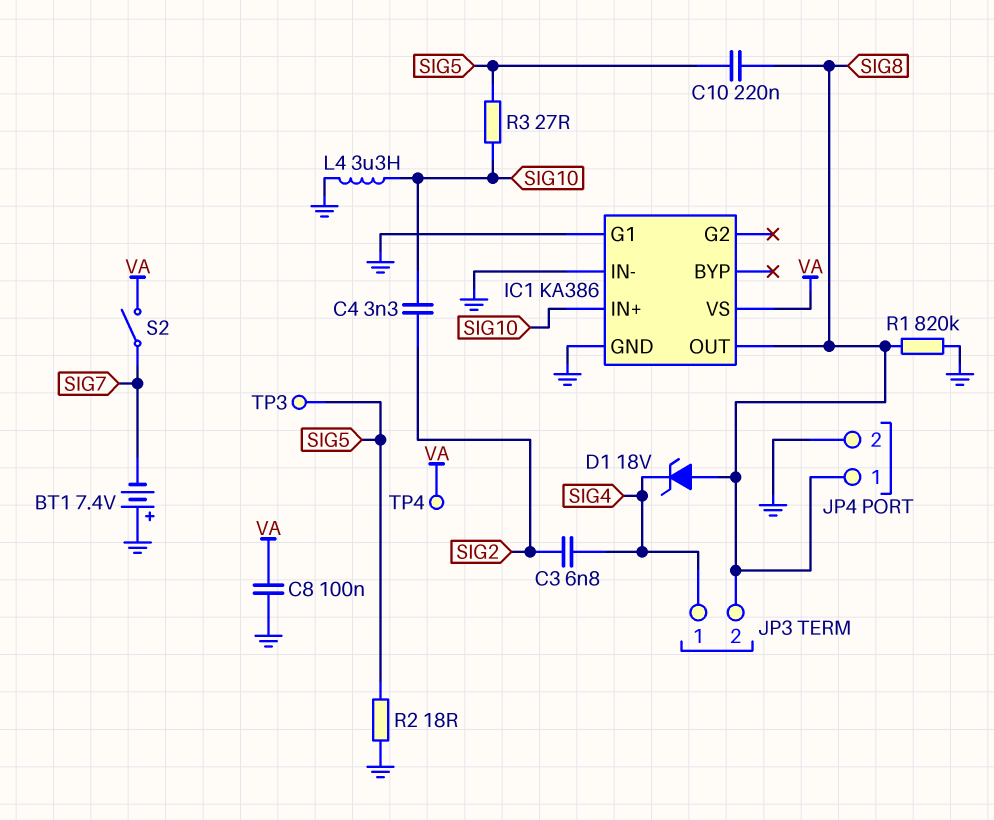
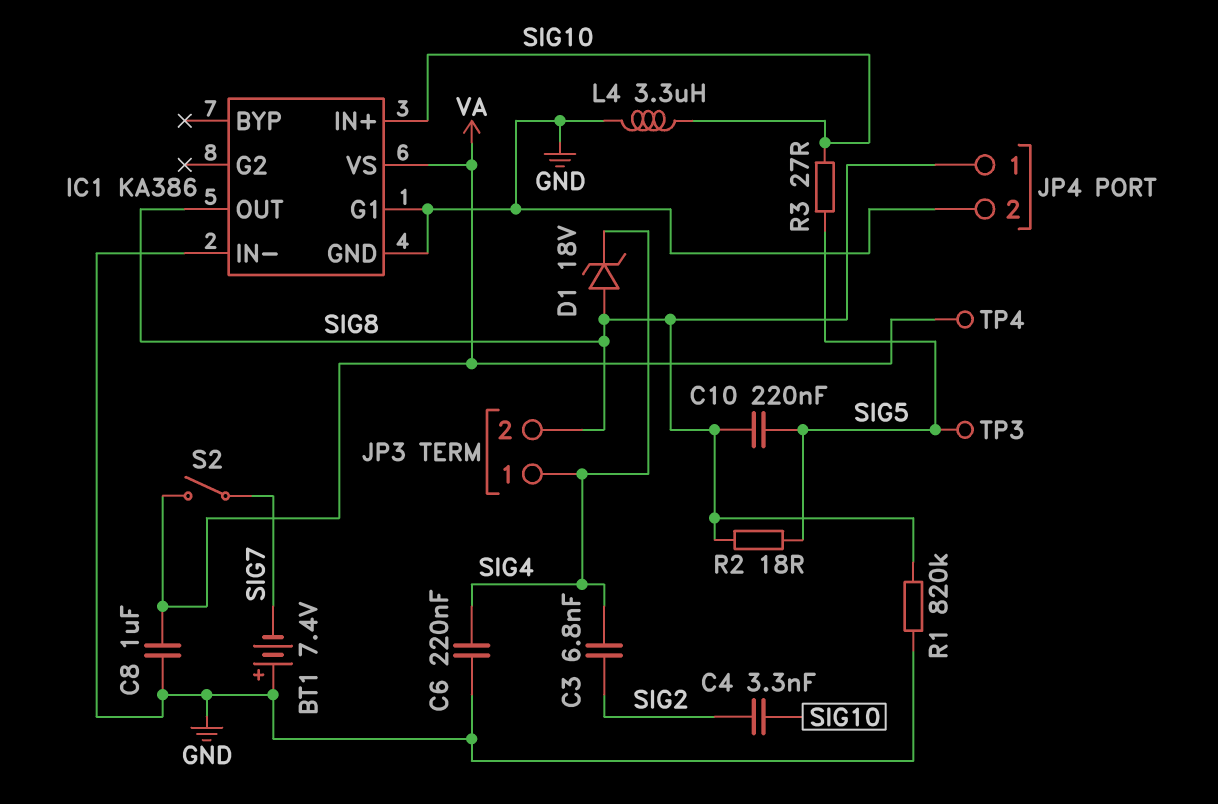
C6: none -> 220nF (GND, SIG4)
C8: 100nF (GND, VA) -> 1uF (GND, VA)
R2: 18 (GND, SIG5) -> 18 (SIG5, SIG8)

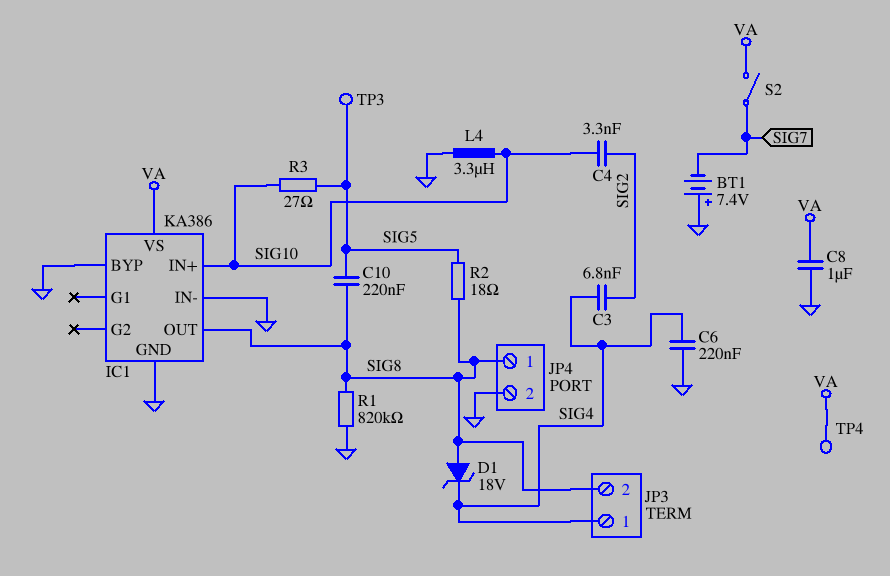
IC1 pin BYP: none -> GND
IC1 pin G1: GND -> none

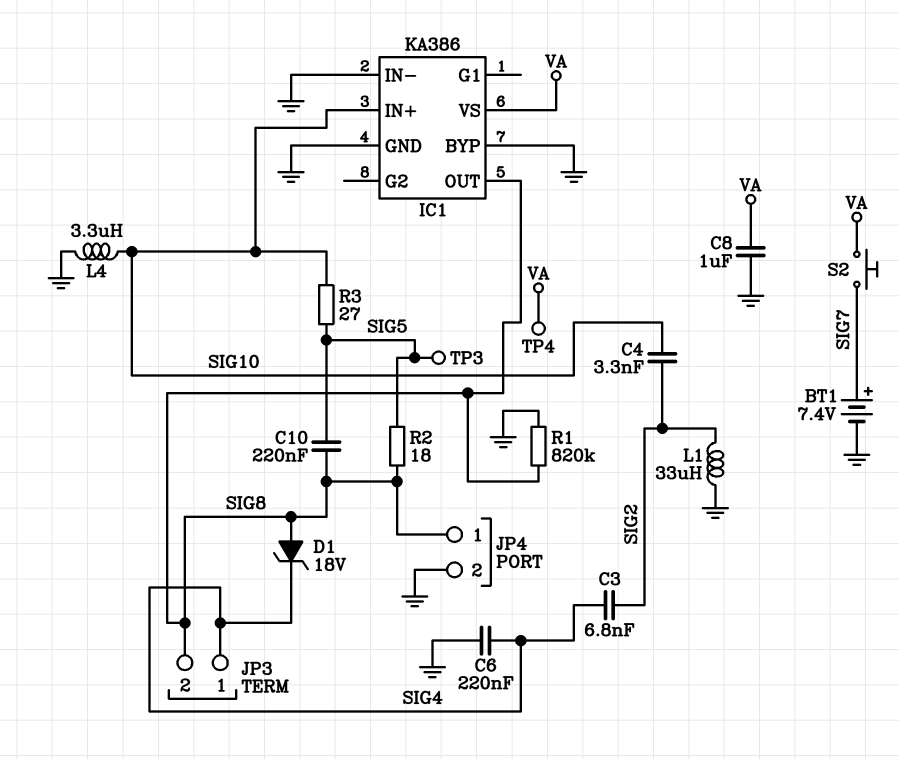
BT1: 7.4V (plus GND, minus SIG7) -> 7.4V (plus SIG7, minus GND)
L1: none -> 33uH (GND, SIG2)
S2: switch (SIG7, VA) -> button (SIG7, VA)

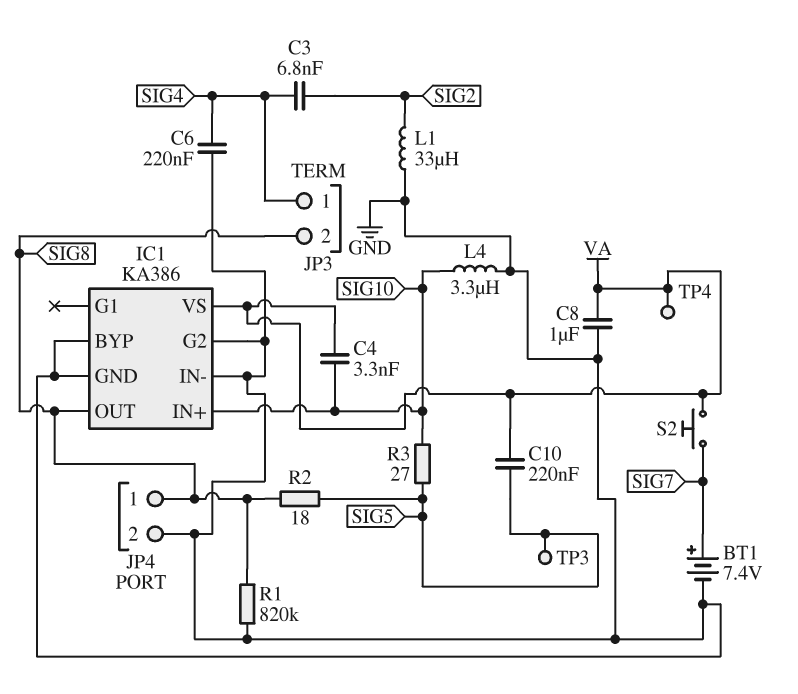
C4: 3.3nF (SIG2, SIG10) -> 3.3nF (SIG10, VA)
C10: 220nF (SIG5, SIG8) -> 220nF (SIG5, VA)
D1: zener 18V (A SIG8, K SIG4) -> none
IC1 pin G2: none -> GND

